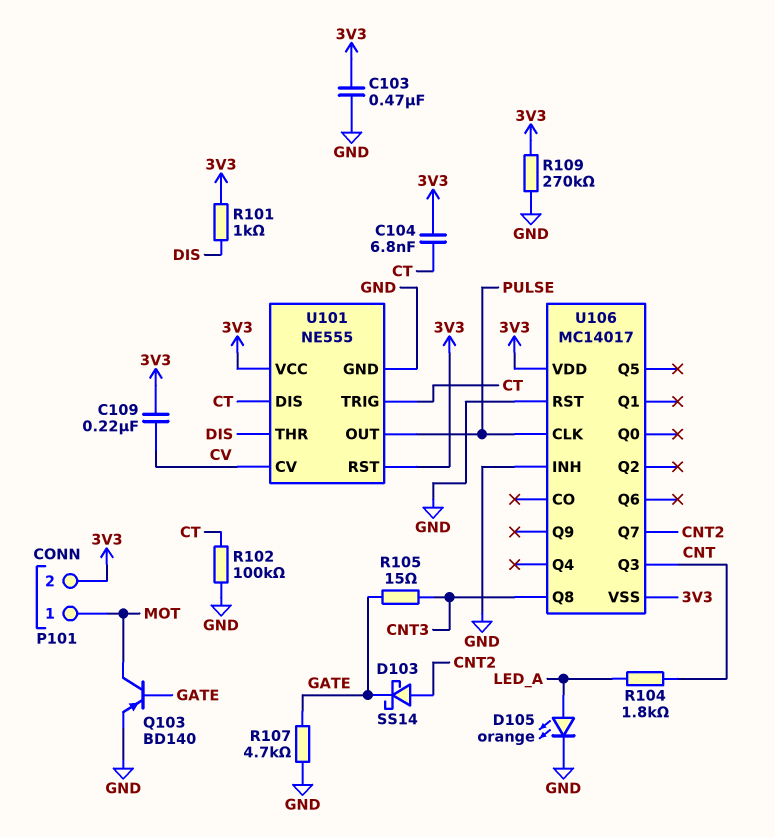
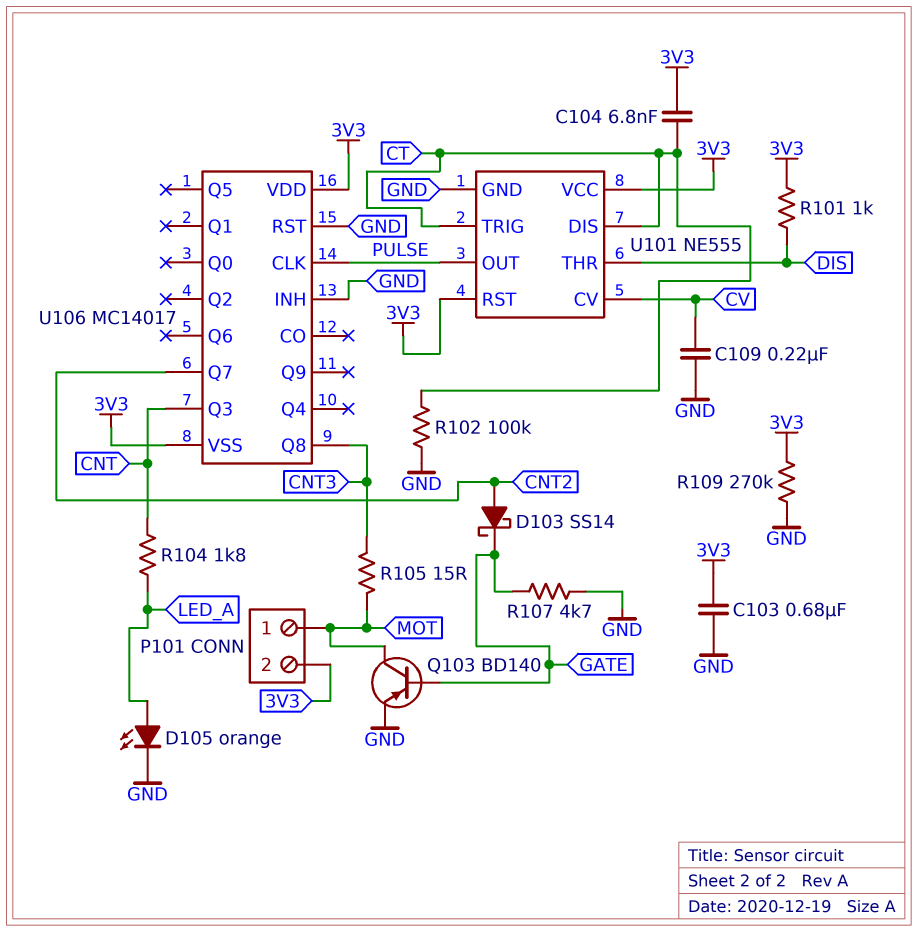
C103: 470nF (3V3, GND) -> 680nF (3V3, GND)
C109: 220nF (3V3, CV) -> 220nF (CV, GND)
R105: 15 (CNT3, GATE) -> 15 (CNT3, MOT)

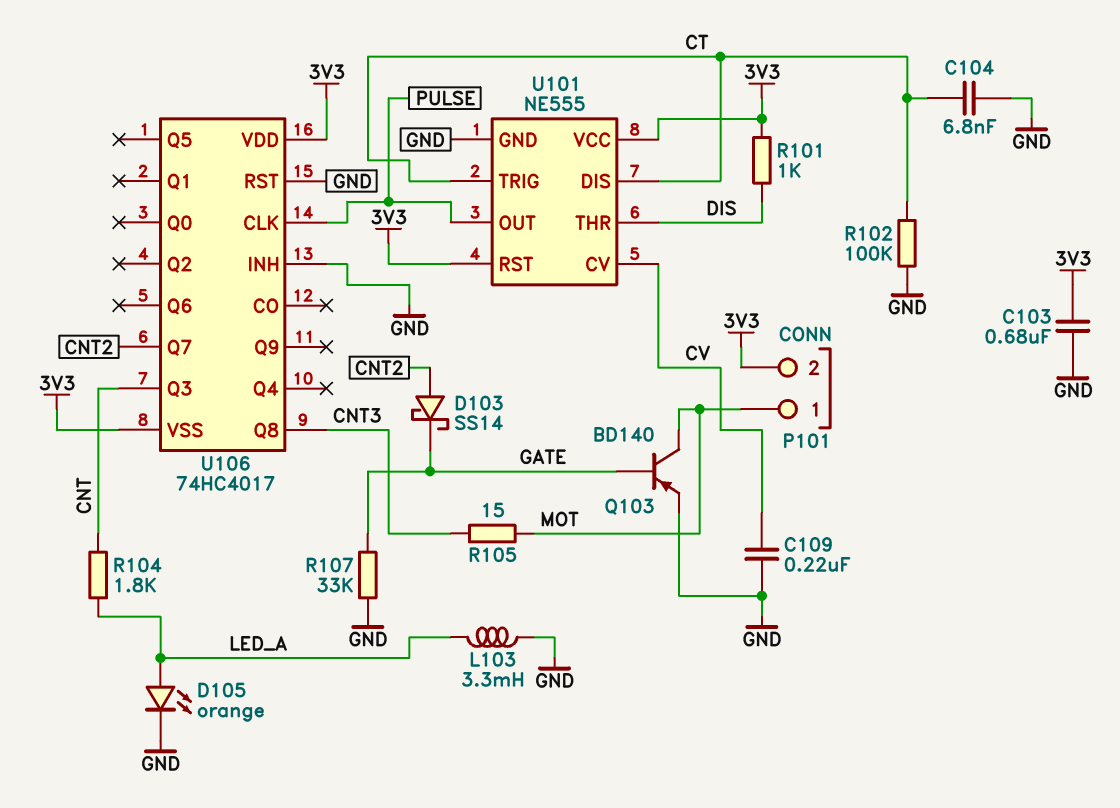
C104: 6.8nF (3V3, CT) -> 6.8nF (CT, GND)
L103: none -> 3.3mH (GND, LED_A)
R107: 4.7k (GATE, GND) -> 33k (GATE, GND)
R109: 270k (3V3, GND) -> none
U106: MC14017 -> 74HC4017

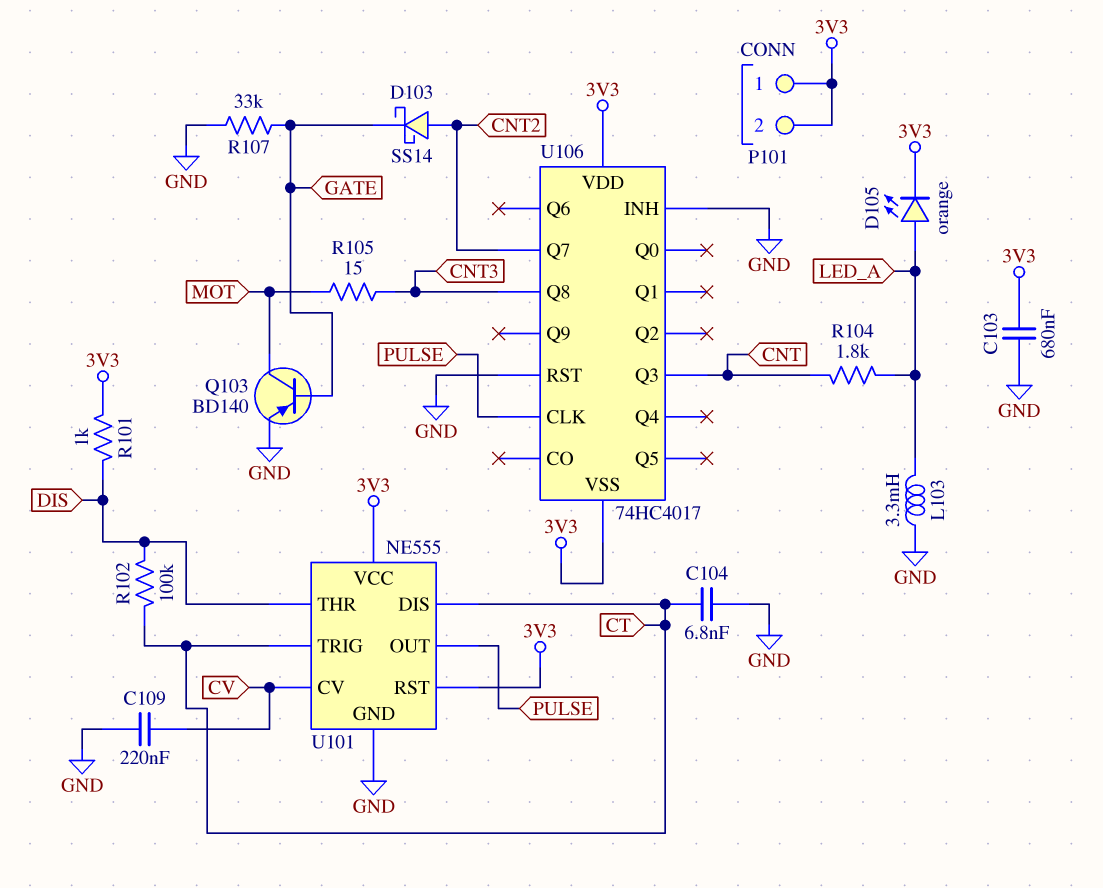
D105: LED orange (A LED_A, K GND) -> LED orange (A LED_A, K 3V3)
P101 pin 1: MOT -> 3V3
R102: 100k (CT, GND) -> 100k (CT, DIS)

